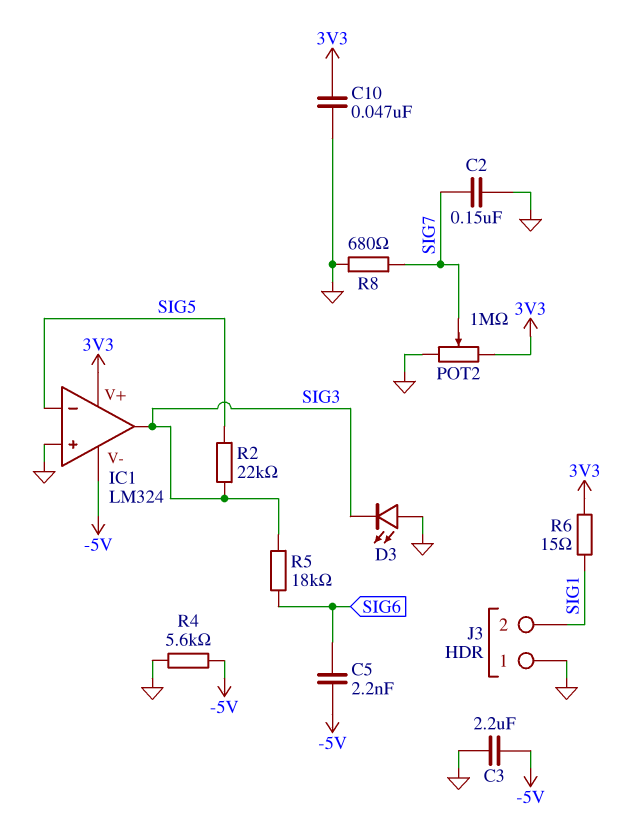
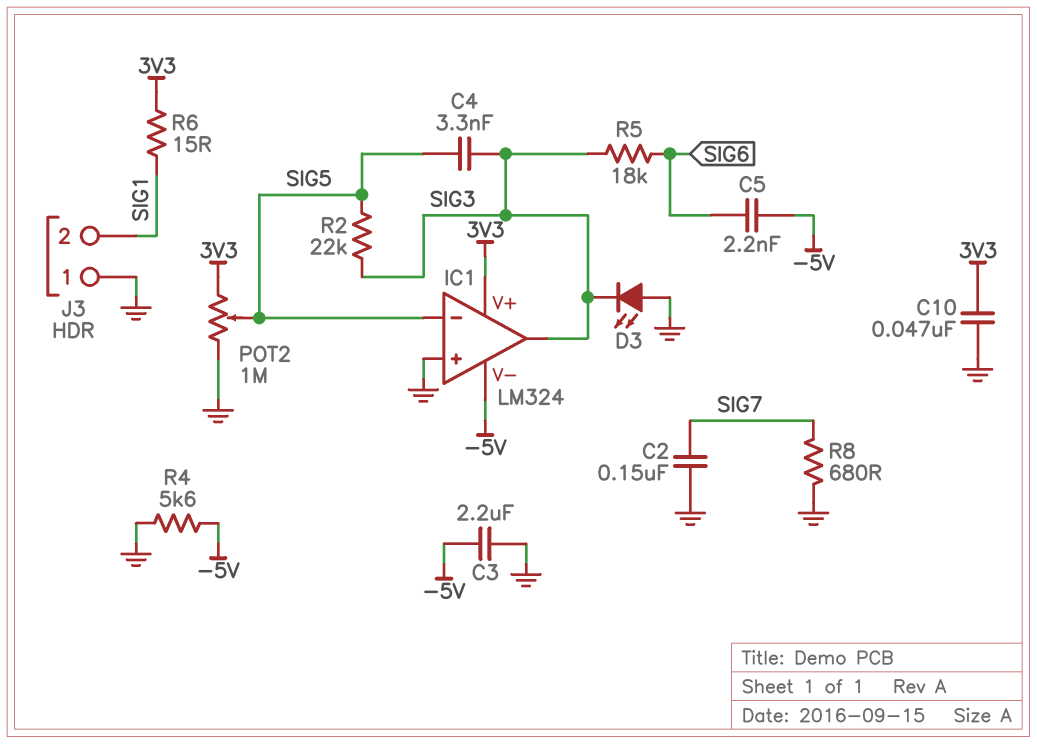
C4: none -> 3.3nF (SIG3, SIG5)
POT2: 1M (3V3, GND, wiper SIG7) -> 1M (3V3, GND, wiper SIG5)

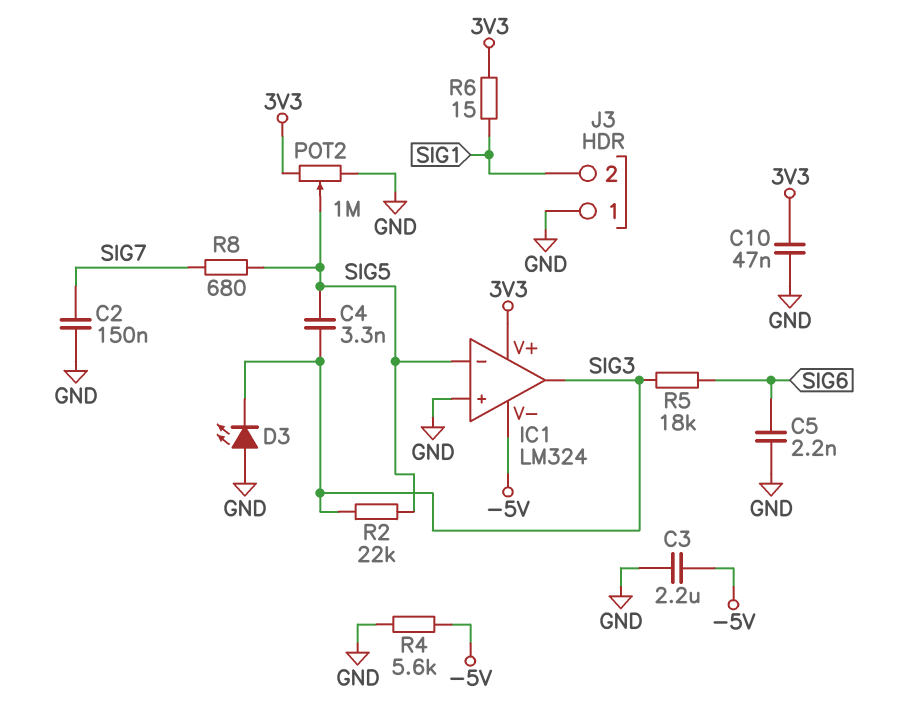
C5: 2.2nF (-5V, SIG6) -> 2.2nF (GND, SIG6)
R8: 680 (GND, SIG7) -> 680 (SIG5, SIG7)

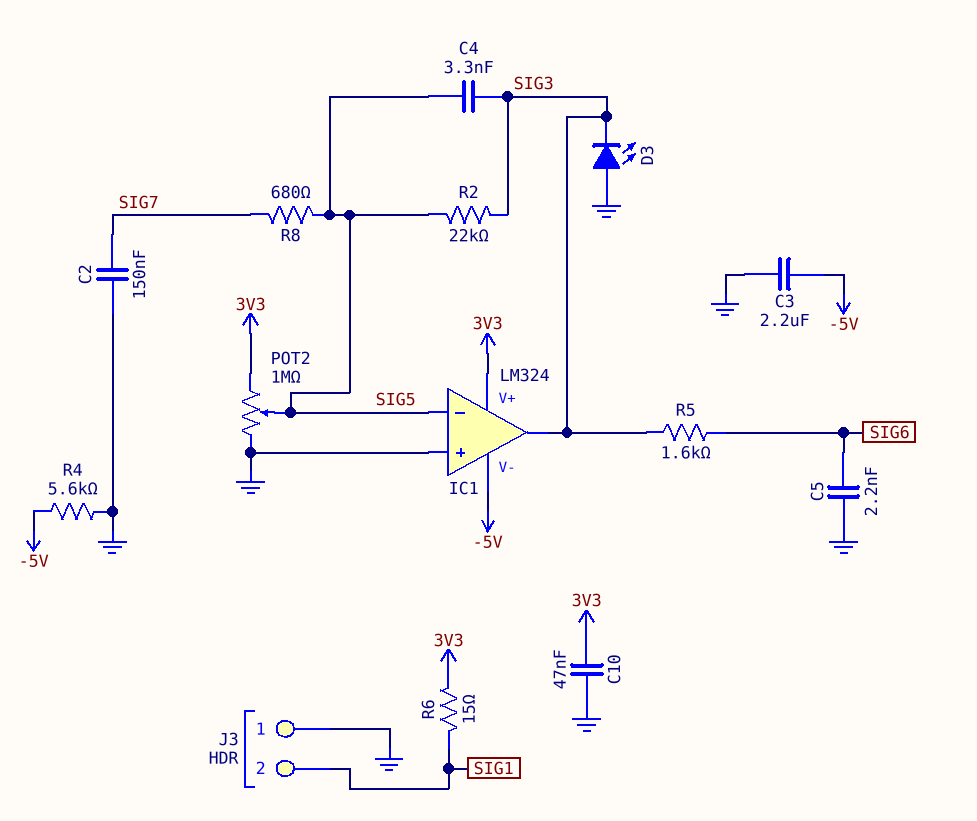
R5: 18k (SIG3, SIG6) -> 1.6k (SIG3, SIG6)

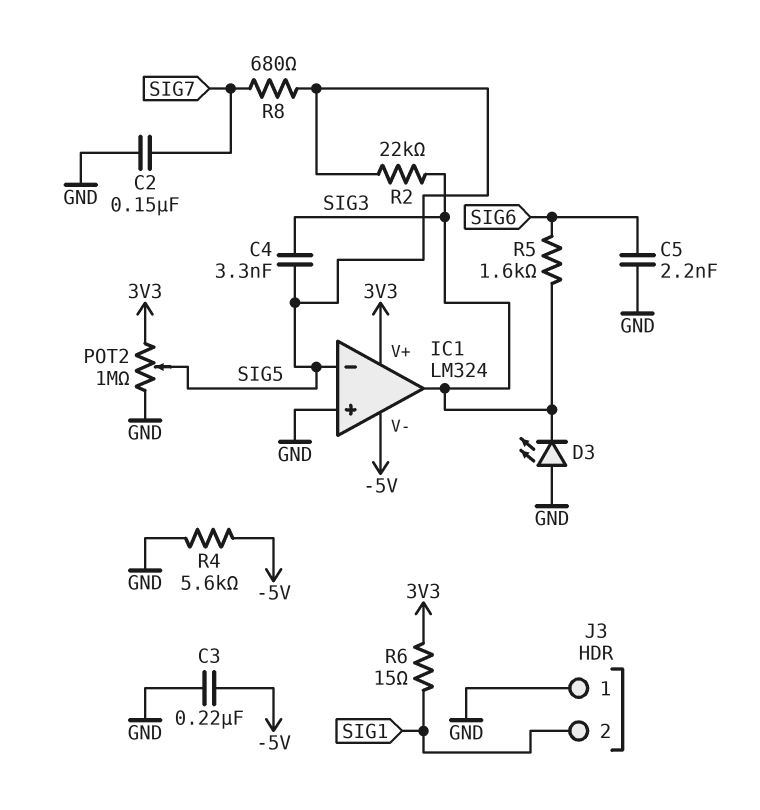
C3: 2.2uF (-5V, GND) -> 220nF (-5V, GND)
C10: 47nF (3V3, GND) -> none

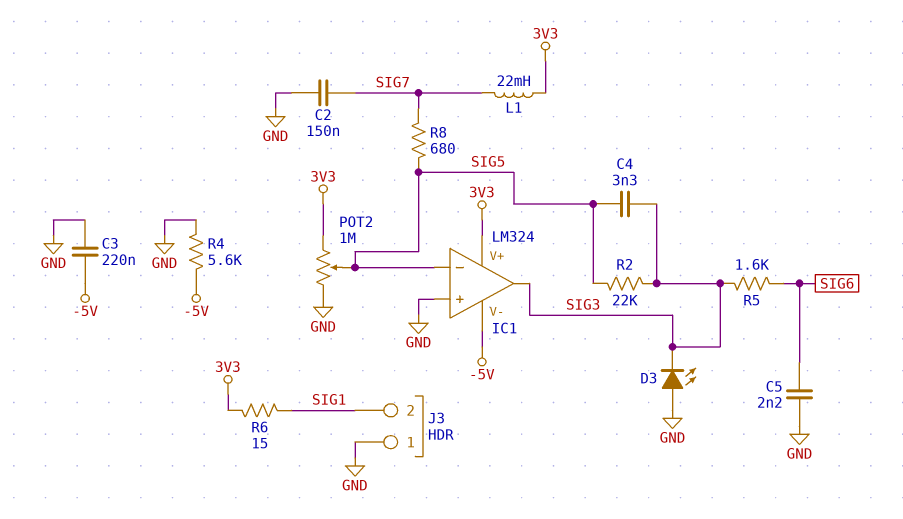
L1: none -> 22mH (3V3, SIG7)

